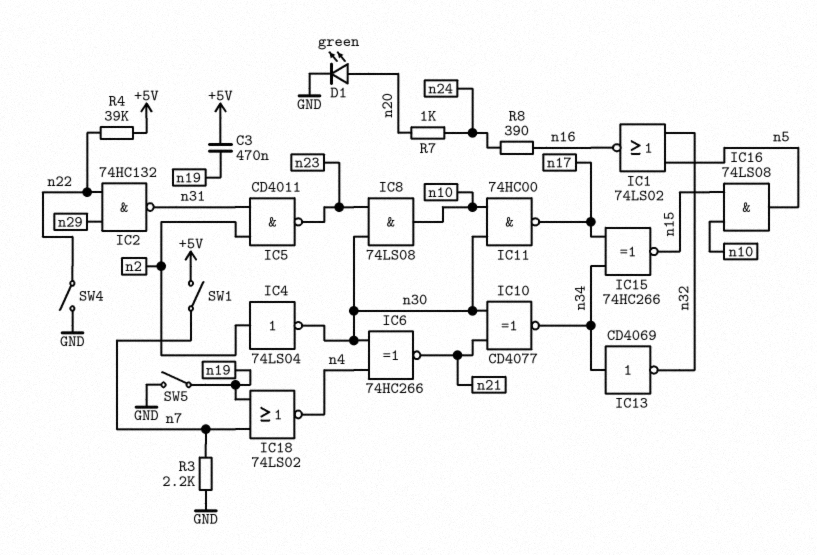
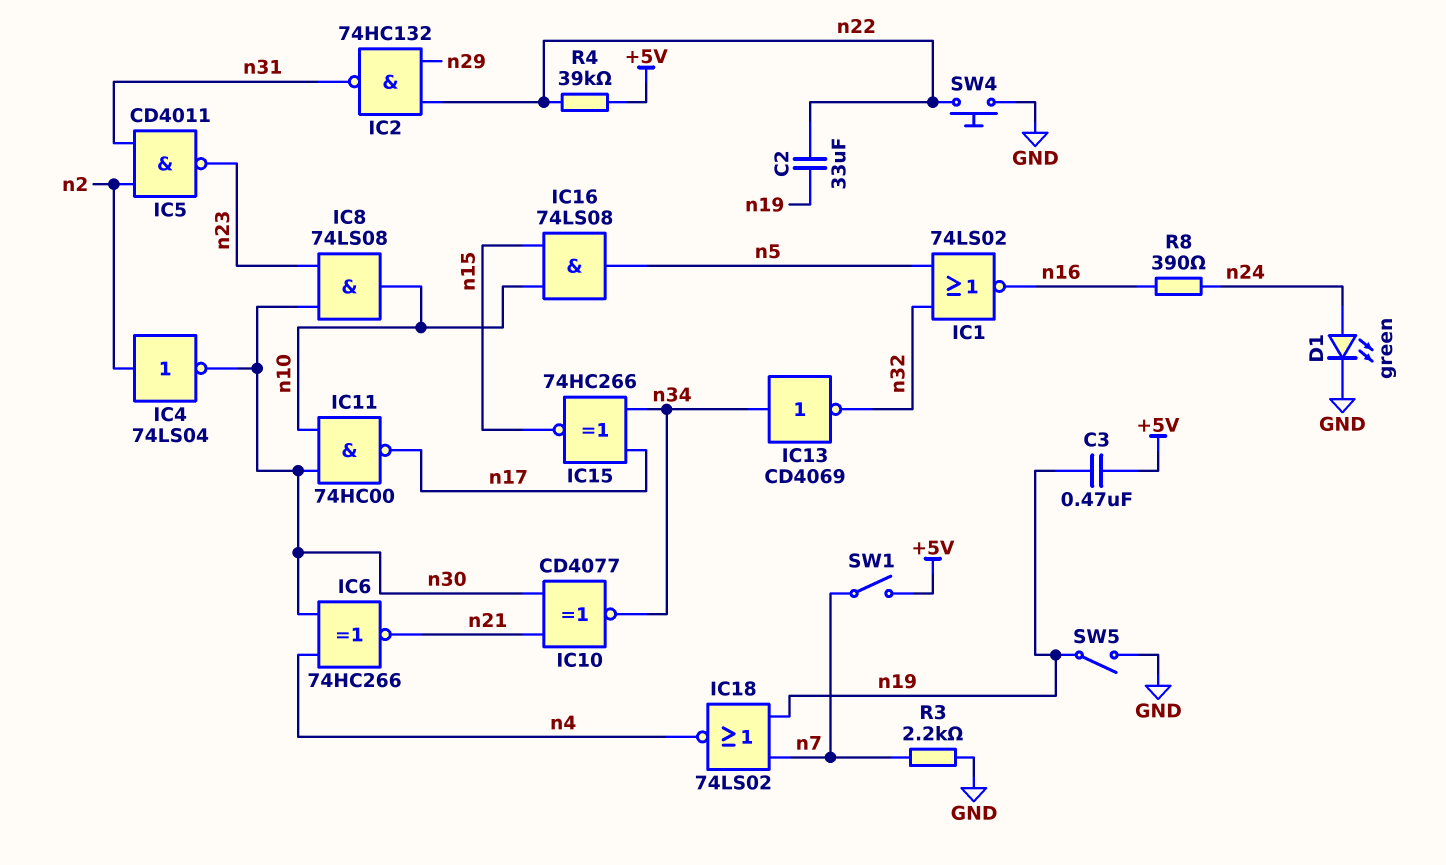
C2: none -> 33uF (n19, n22)
D1: LED green (A n20, K GND) -> LED green (A n24, K GND)
R7: 1k (n20, n24) -> none
SW4: switch (GND, n22) -> button (GND, n22)

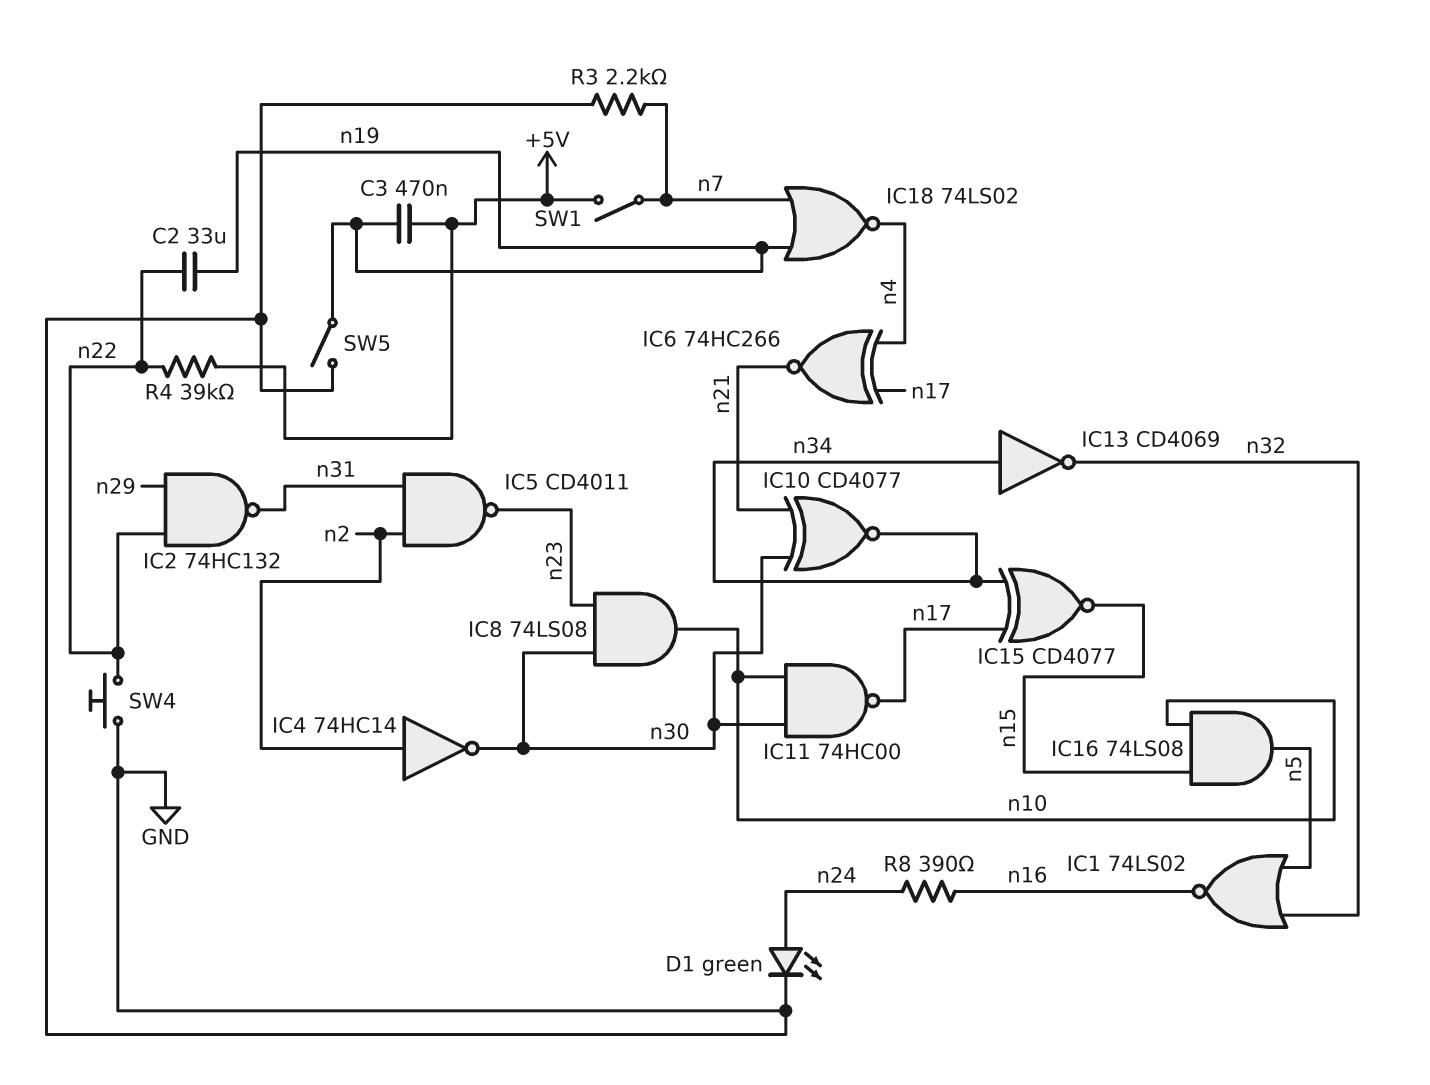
IC4: NOT 74LS04 (in n2, out n30) -> NOT 74HC14 (in n2, out n30)
IC6: XNOR 74HC266 (in n4, in n30, out n21) -> XNOR 74HC266 (in n4, in n17, out n21)
IC15: XNOR 74HC266 (in n17, in n34, out n15) -> XNOR CD4077 (in n17, in n34, out n15)

